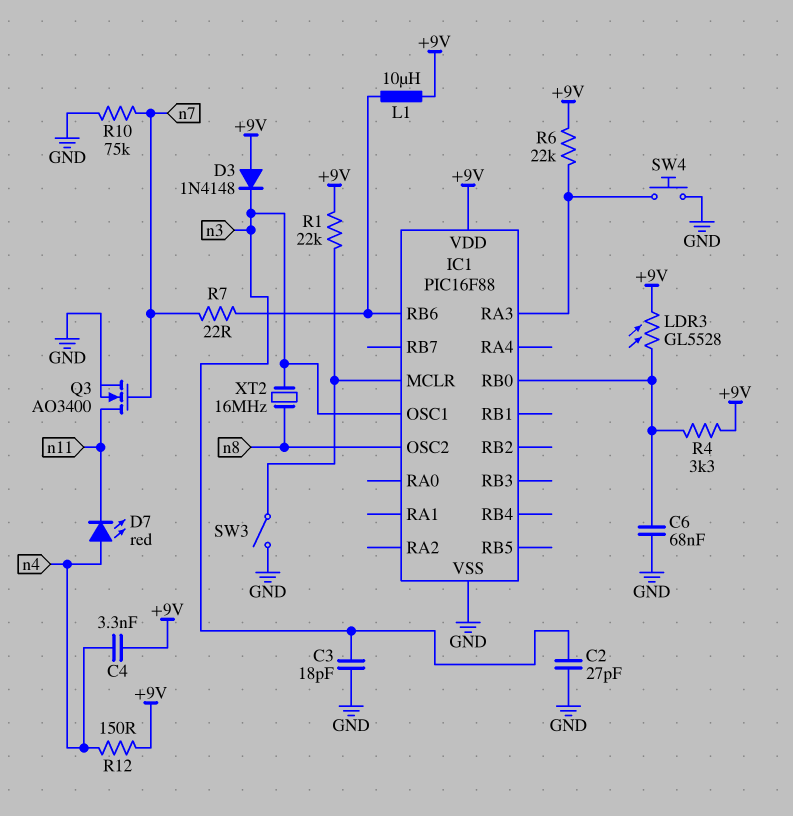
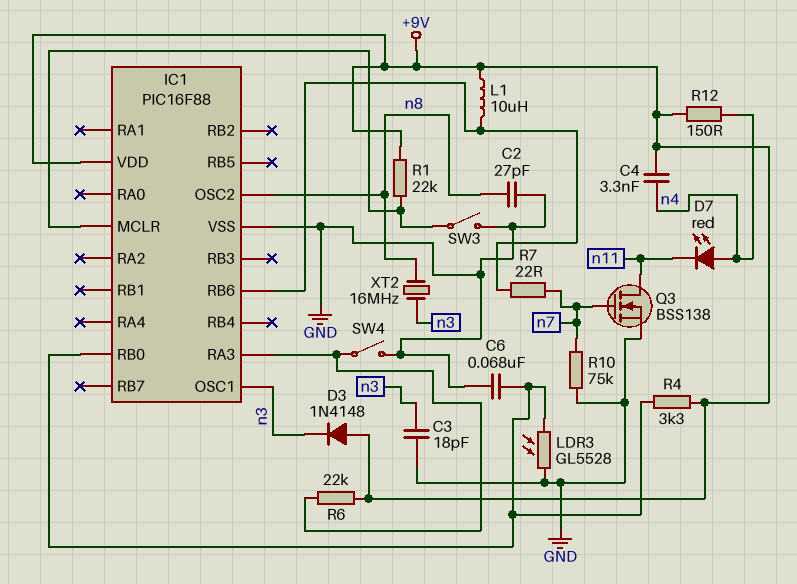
C2: 27pF (GND, n3) -> 27pF (GND, n8)
LDR3: GL5528 (+9V, IC1/RB0) -> GL5528 (GND, IC1/RB0)
Q3: NMOS AO3400 (G n7, D n11, S GND) -> NMOS BSS138 (G n7, D n11, S GND)
SW4: button (GND, IC1/RA3) -> switch (GND, IC1/RA3)

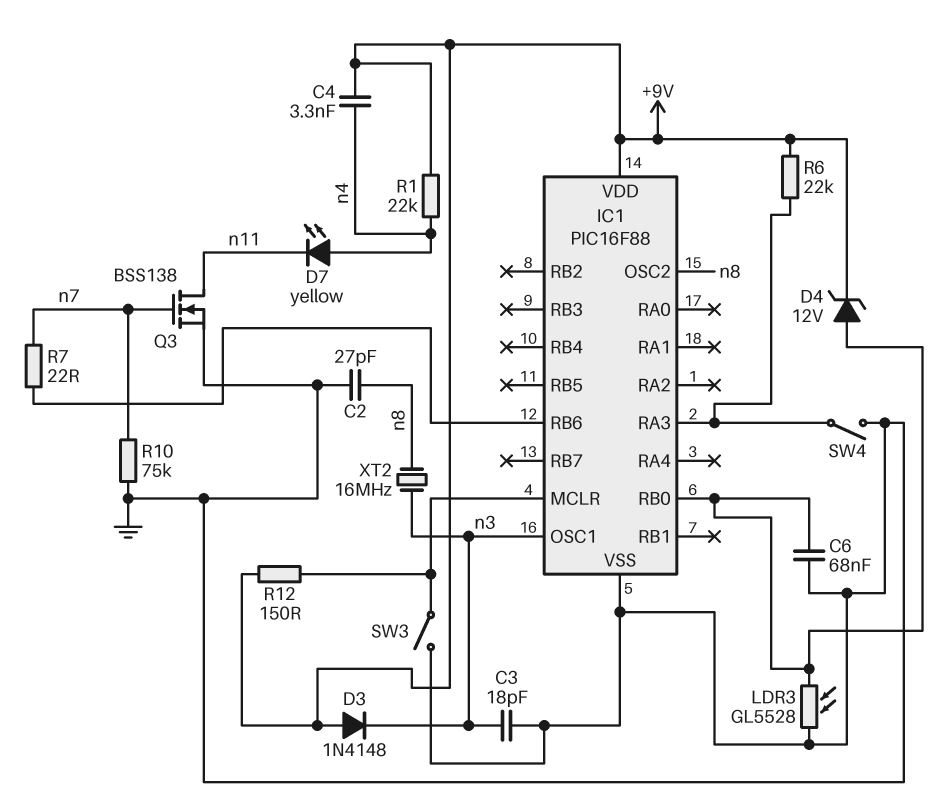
D4: none -> zener 12V (A IC1/RB0, K +9V)
D7: LED red (A n4, K n11) -> LED yellow (A n4, K n11)
L1: 10uH (+9V, IC1/RB6) -> none
R1: 22k (+9V, IC1/MCLR) -> 22k (+9V, n4)
R4: 3.3k (+9V, IC1/RB0) -> none
R12: 150 (+9V, n4) -> 150 (+9V, IC1/MCLR)

